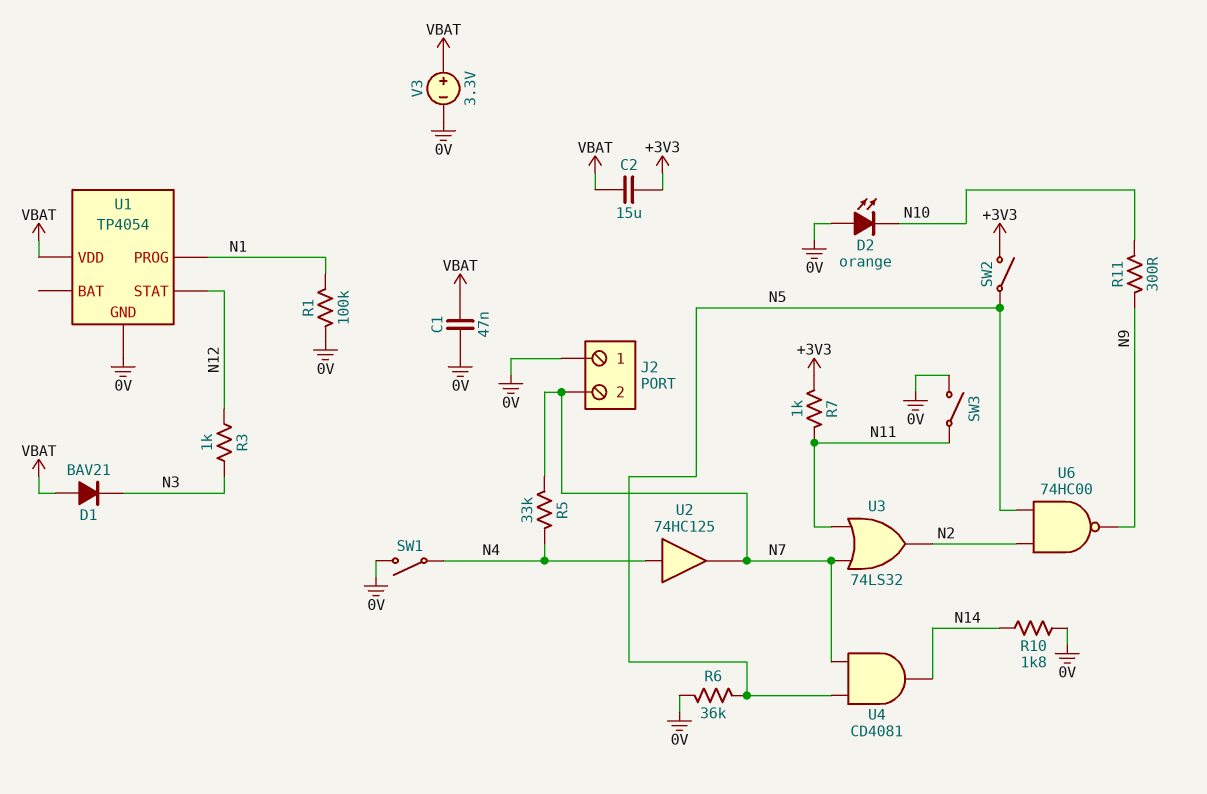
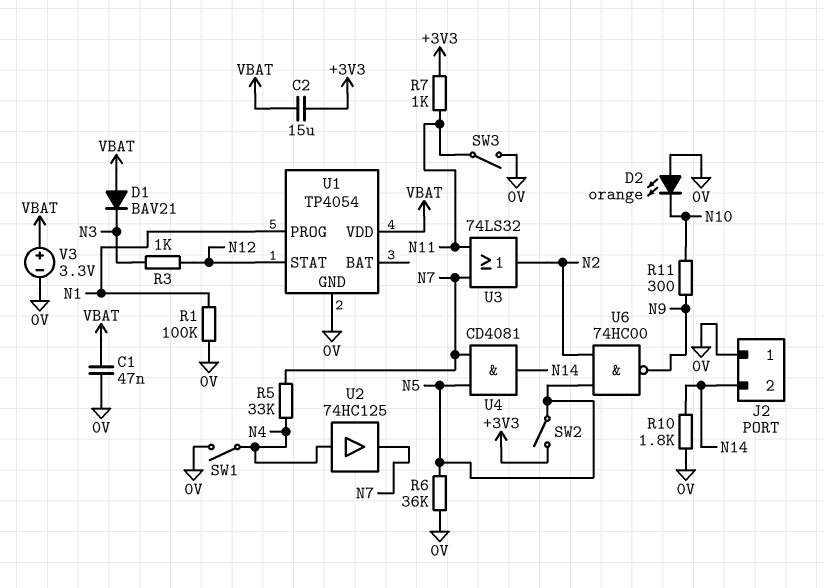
J2 pin 2: N7 -> N14

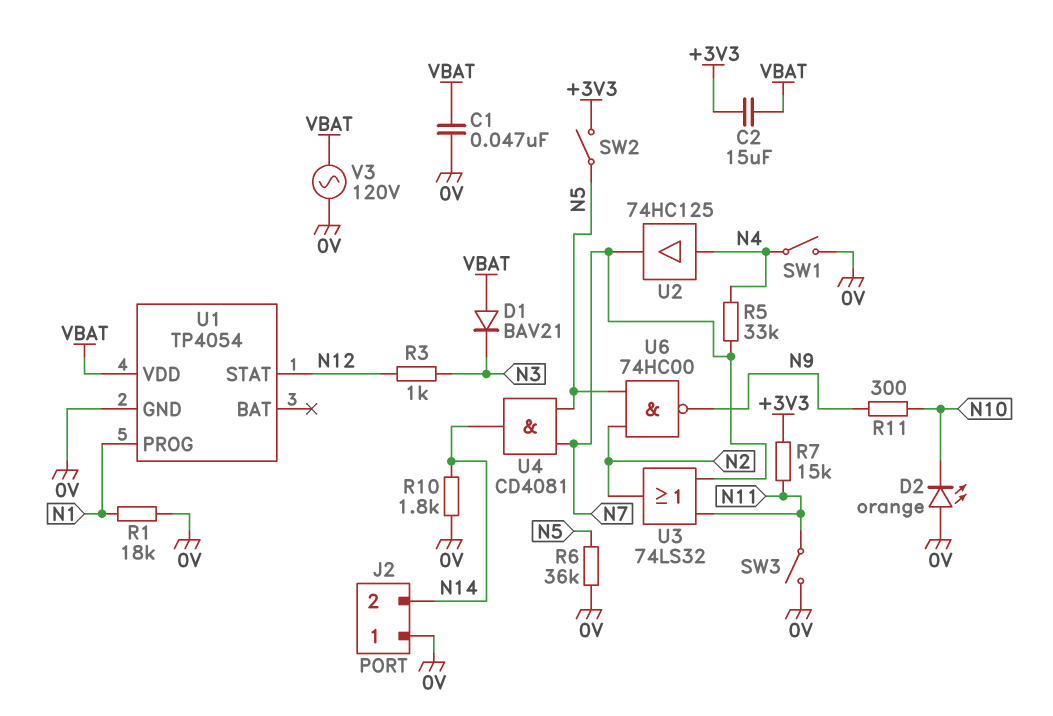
R1: 100k (0V, N1) -> 18k (0V, N1)
R7: 1k (+3V3, N11) -> 15k (+3V3, N11)
V3: 3.3V (plus VBAT, minus 0V) -> AC 120V (0V, VBAT)

